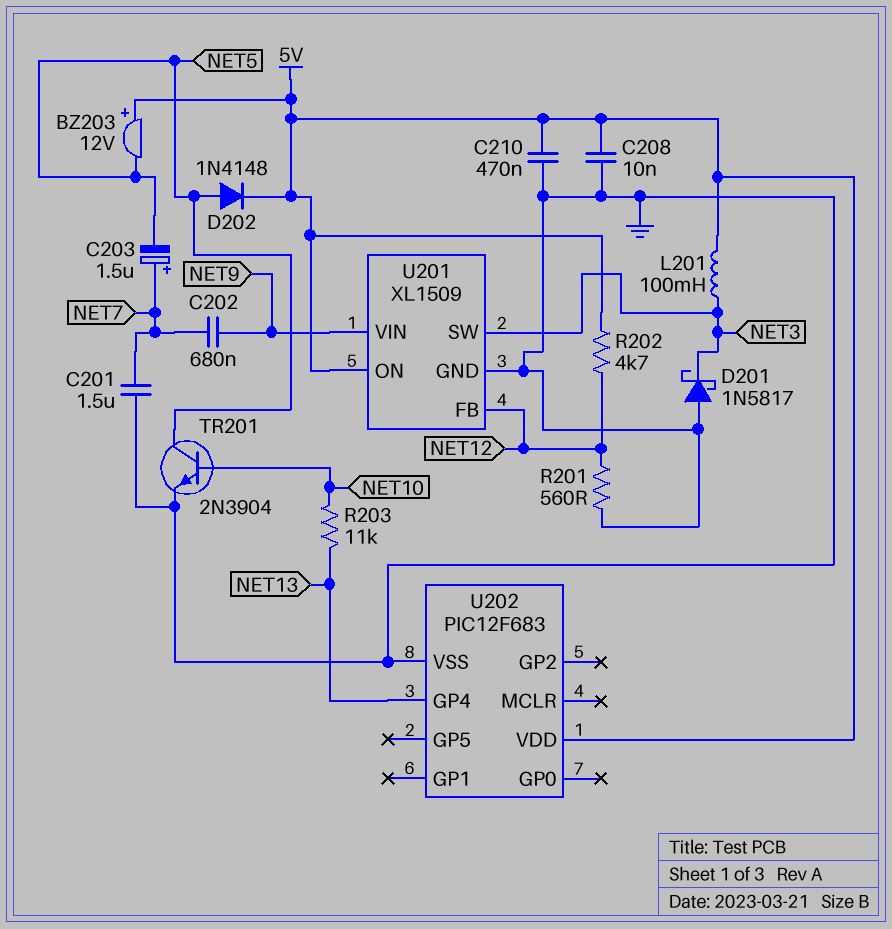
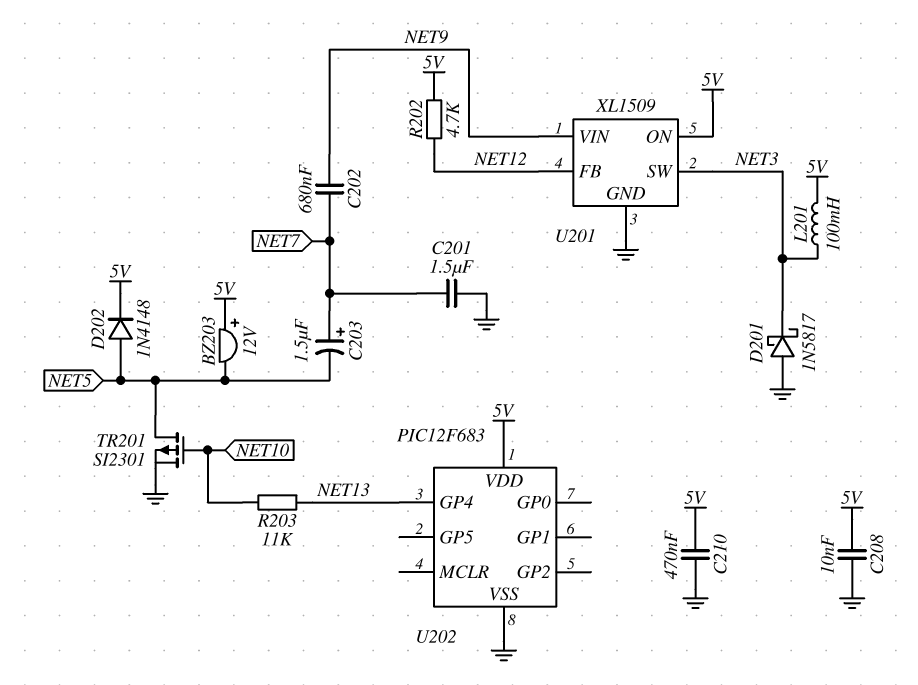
R201: 560 (GND, NET12) -> none
TR201: NPN 2N3904 (B NET10, C NET5, E GND) -> PMOS SI2301 (G NET10, D NET5, S GND)

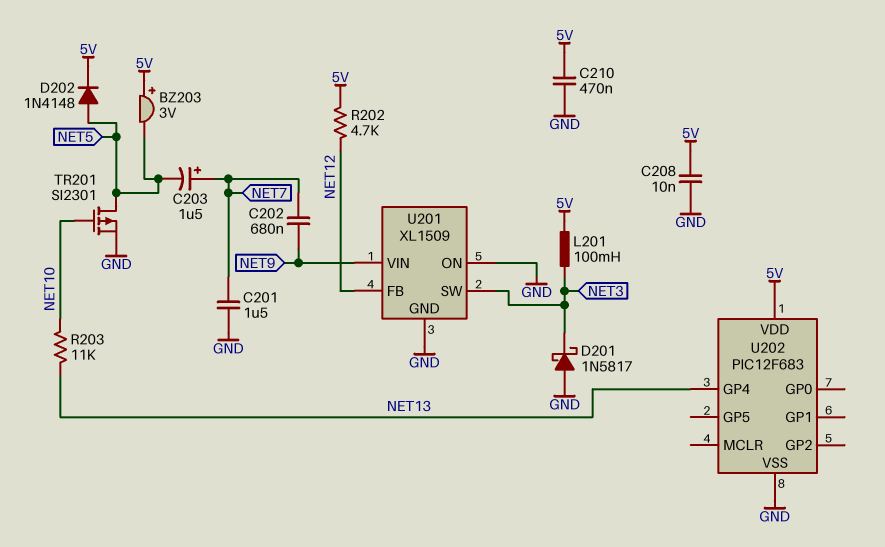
BZ203: buzzer 12V (plus 5V, minus NET5) -> buzzer 3V (plus 5V, minus NET5)
U201 pin ON: 5V -> GND

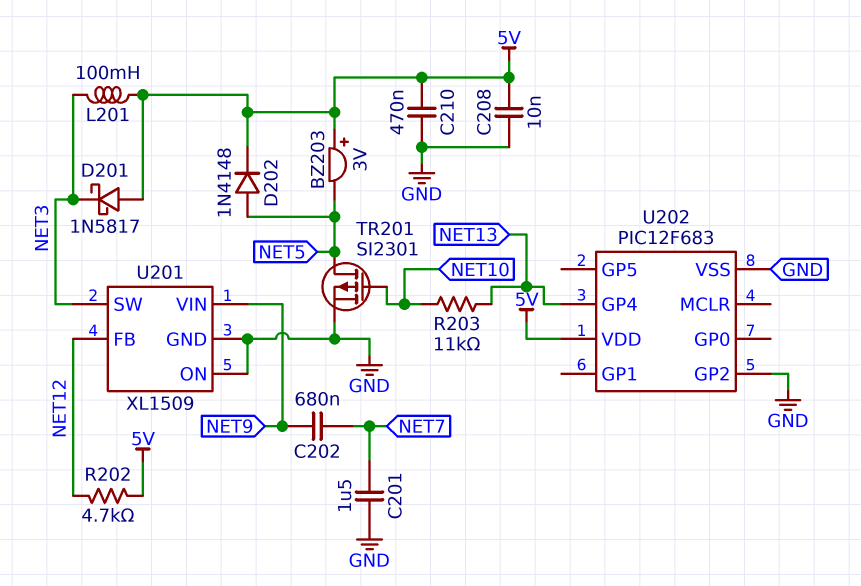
C203: 1.5uF (plus NET7, minus NET5) -> none
D201: schottky 1N5817 (A GND, K NET3) -> schottky 1N5817 (A 5V, K NET3)
U202 pin GP2: none -> GND

